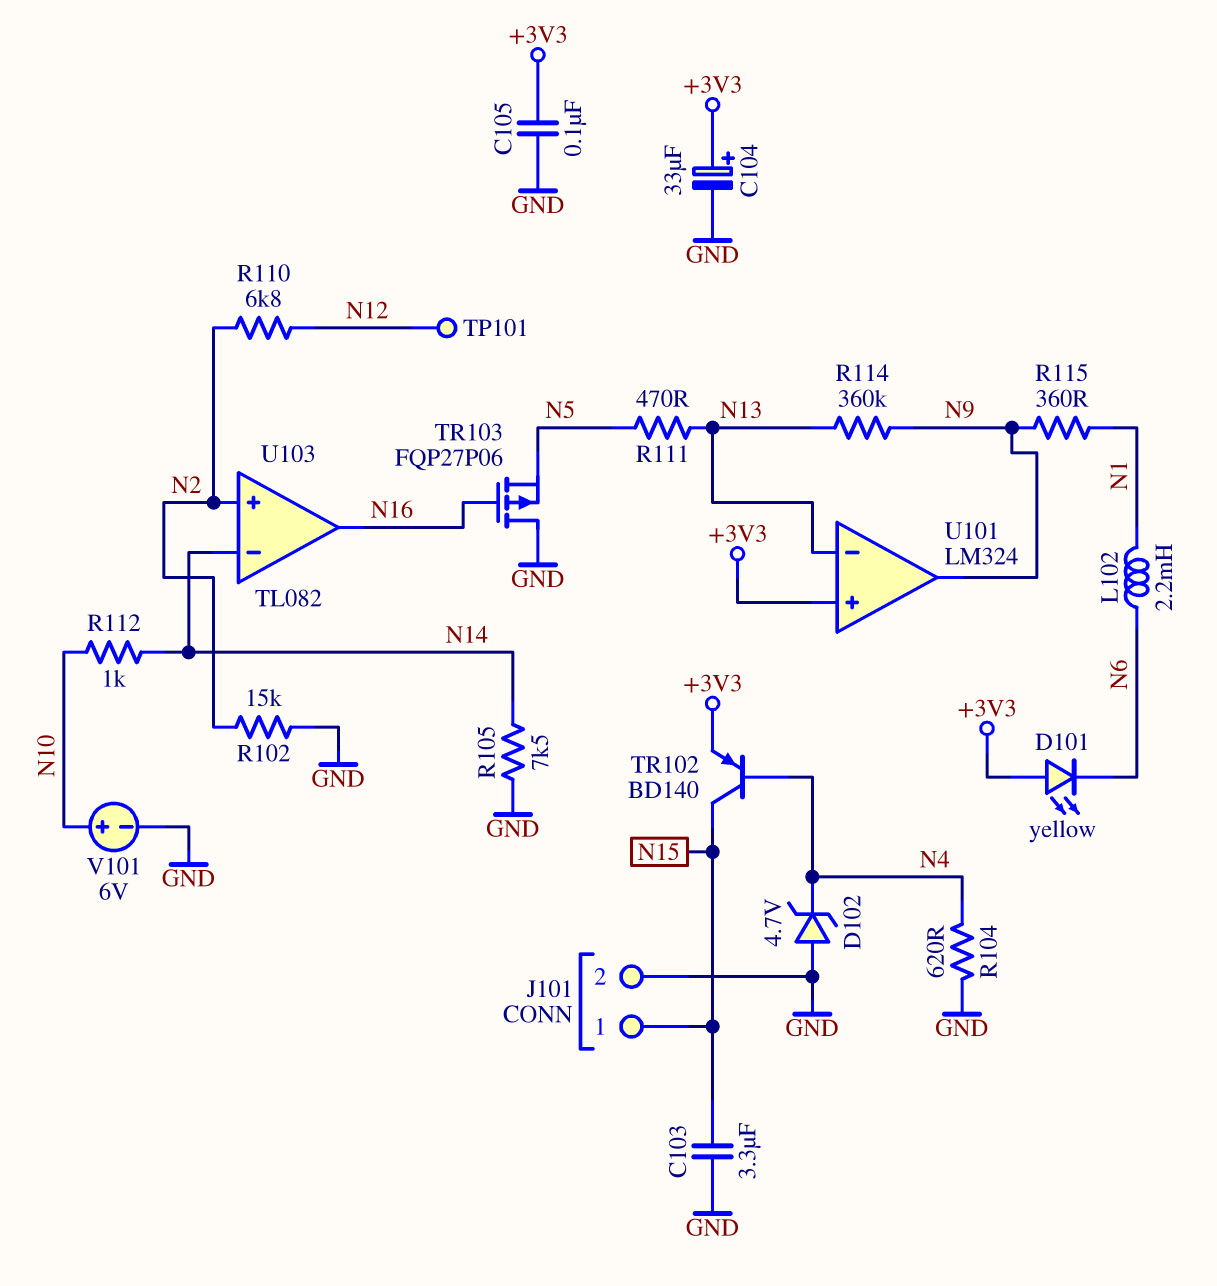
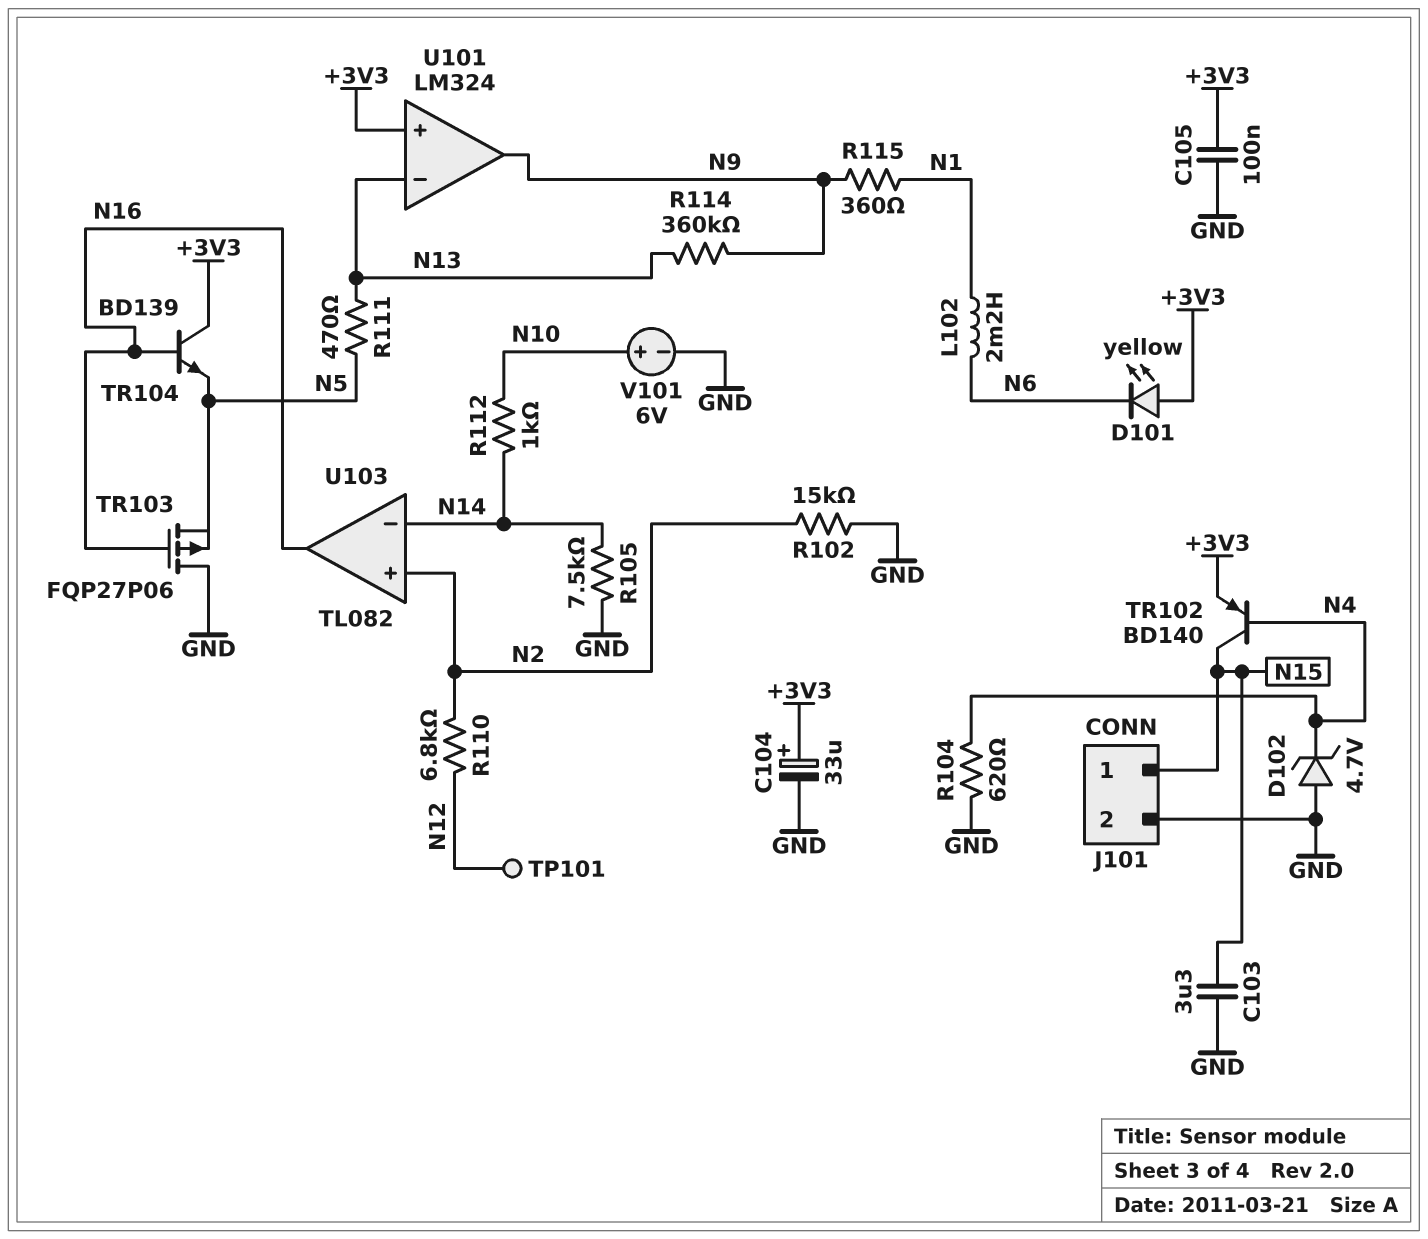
TR104: none -> NPN BD139 (B N16, C +3V3, E N5)

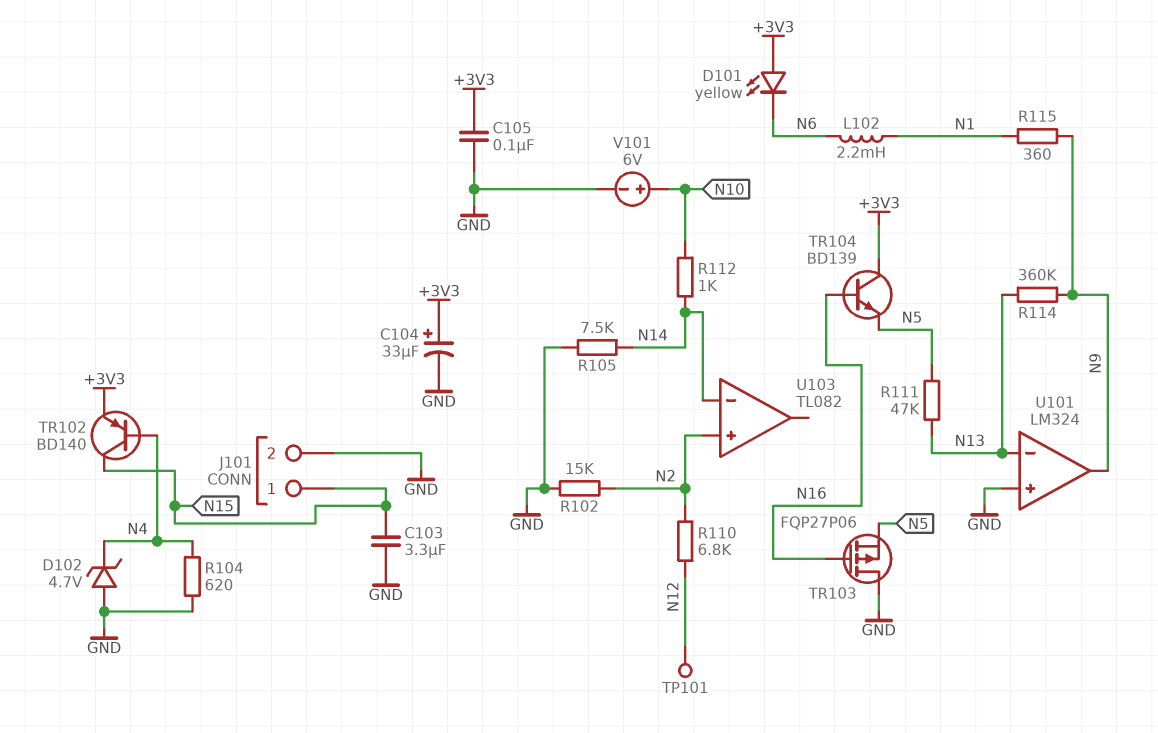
R111: 470 (N5, N13) -> 47k (N5, N13)
U101 pin in+: +3V3 -> GND
U103 pin out: N16 -> none

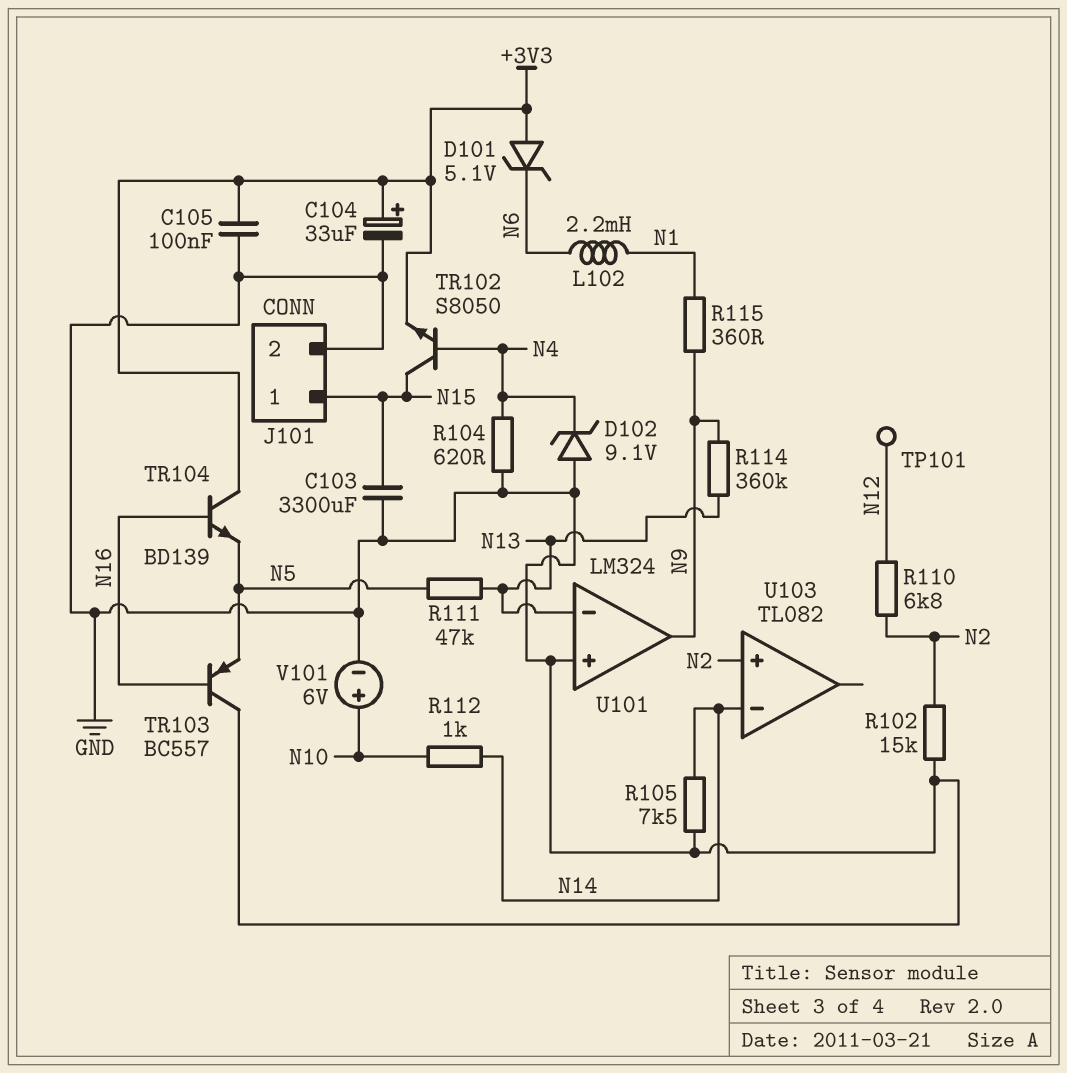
C103: 3.3uF (GND, N15) -> 3300uF (GND, N15)
D101: LED yellow (A +3V3, K N6) -> zener 5.1V (A +3V3, K N6)
D102: zener 4.7V (A GND, K N4) -> zener 9.1V (A GND, K N4)
TR102: PNP BD140 (B N4, C N15, E +3V3) -> NPN S8050 (B N4, C N15, E +3V3)
TR103: PMOS FQP27P06 (G N16, D GND, S N5) -> PNP BC557 (B N16, C GND, E N5)

